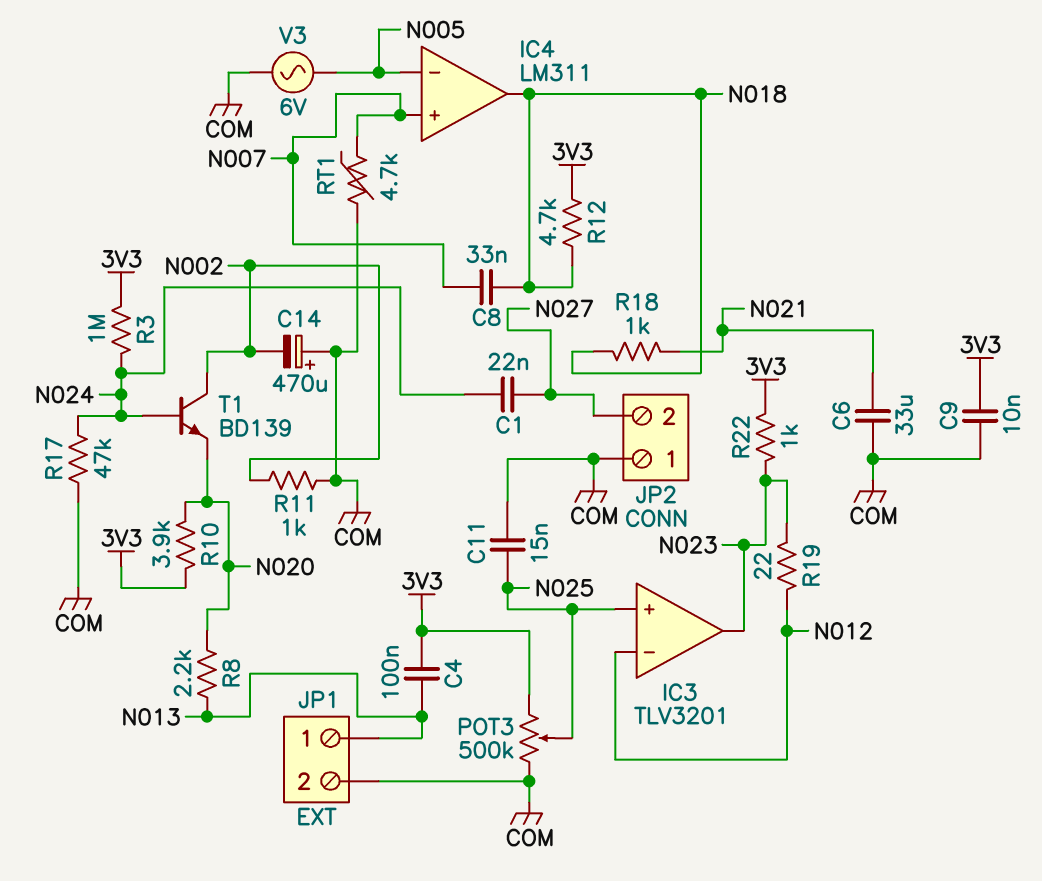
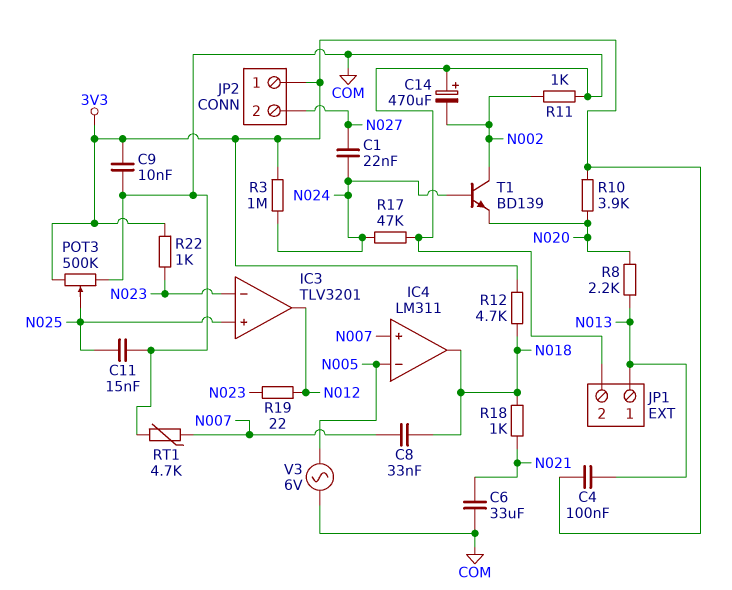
IC3 pin in-: N012 -> N023
IC3 pin out: N023 -> N012
JP2 pin 1: COM -> 3V3

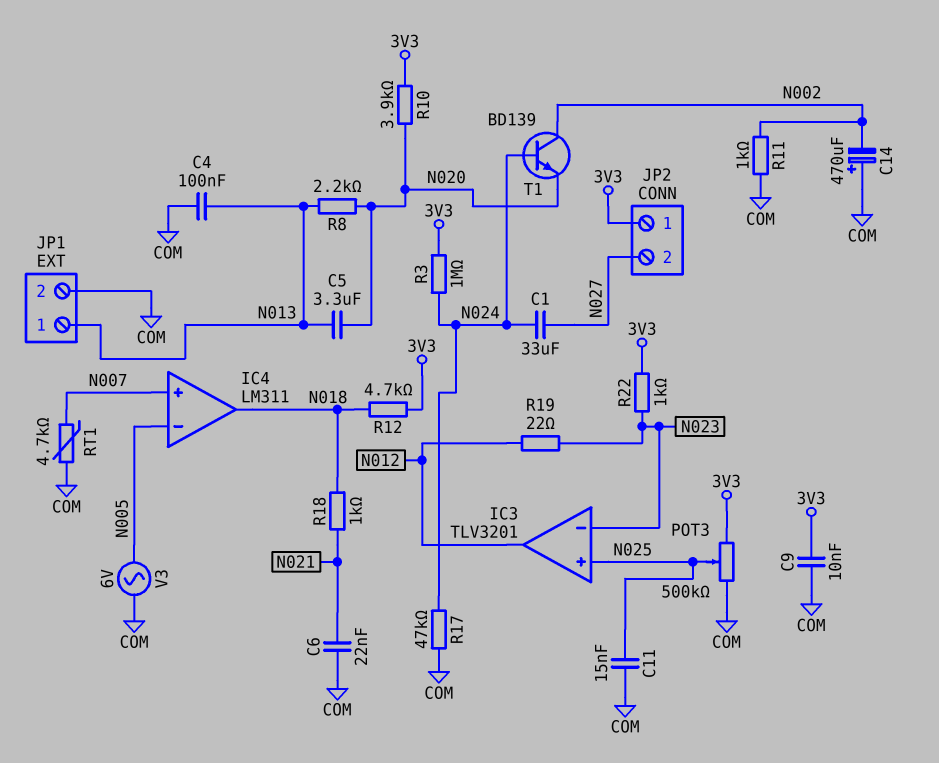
C1: 22nF (N024, N027) -> 33uF (N024, N027)
C4: 100nF (3V3, N013) -> 100nF (COM, N013)
C5: none -> 3.3uF (N013, N020)
C6: 33uF (COM, N021) -> 22nF (COM, N021)
C8: 33nF (N007, N018) -> none

